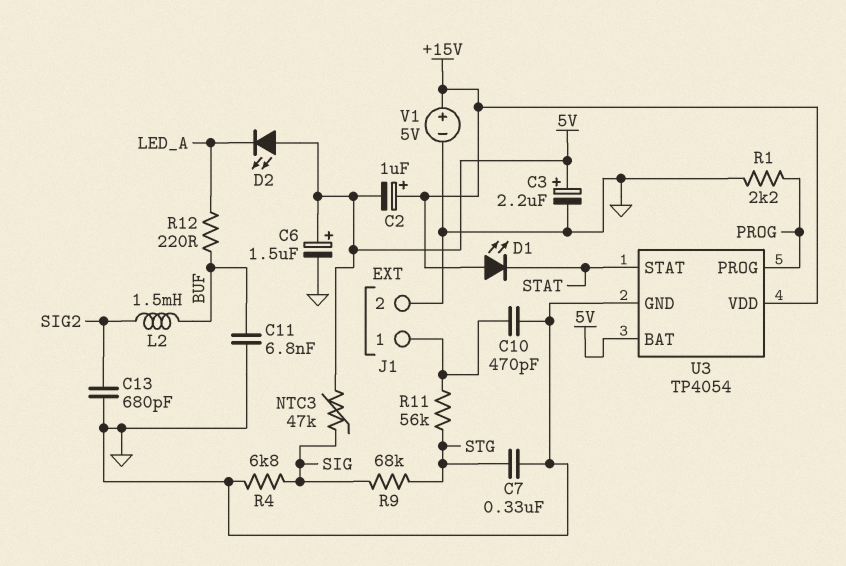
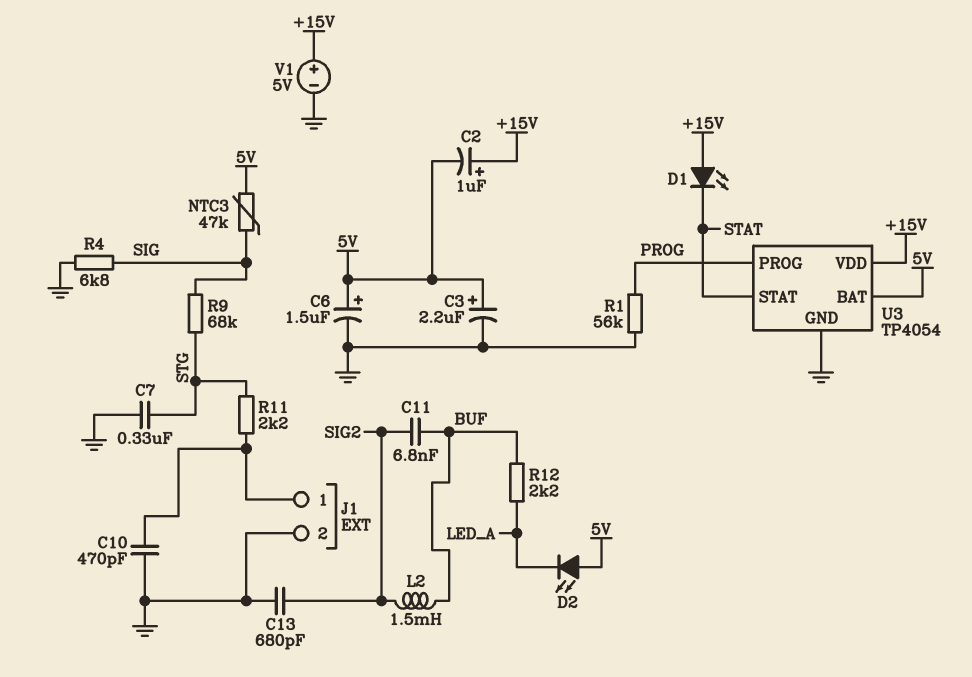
C11: 6.8nF (BUF, GND) -> 6.8nF (BUF, SIG2)
R1: 2.2k (GND, PROG) -> 56k (GND, PROG)
R11: 56k (J1/1, STG) -> 2.2k (J1/1, STG)
R12: 220 (BUF, LED_A) -> 2.2k (BUF, LED_A)

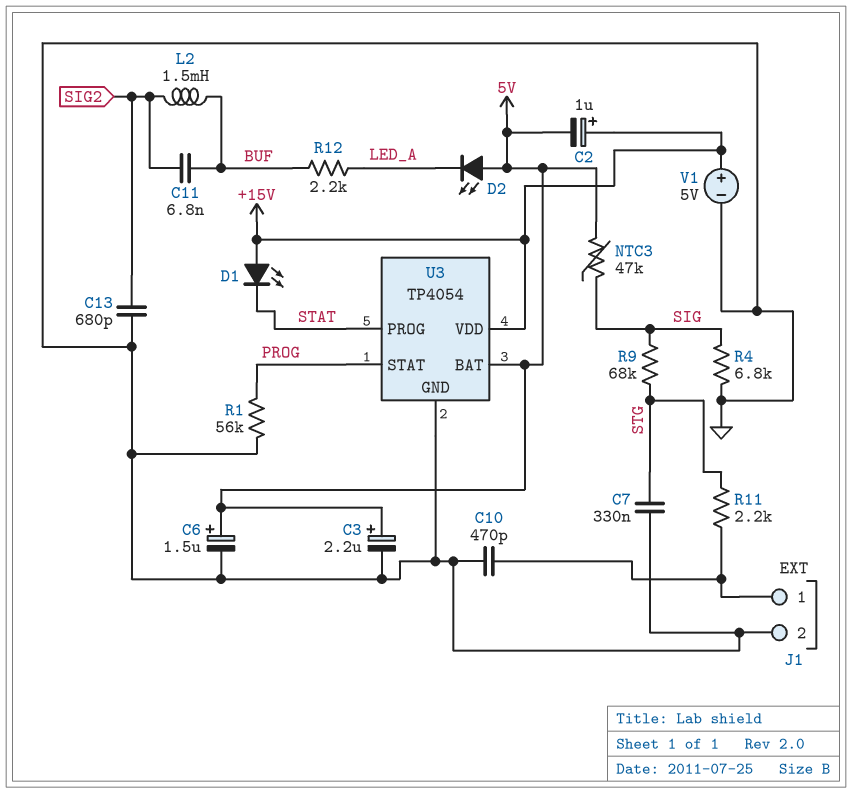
U3 pin PROG: PROG -> STAT
U3 pin STAT: STAT -> PROG

